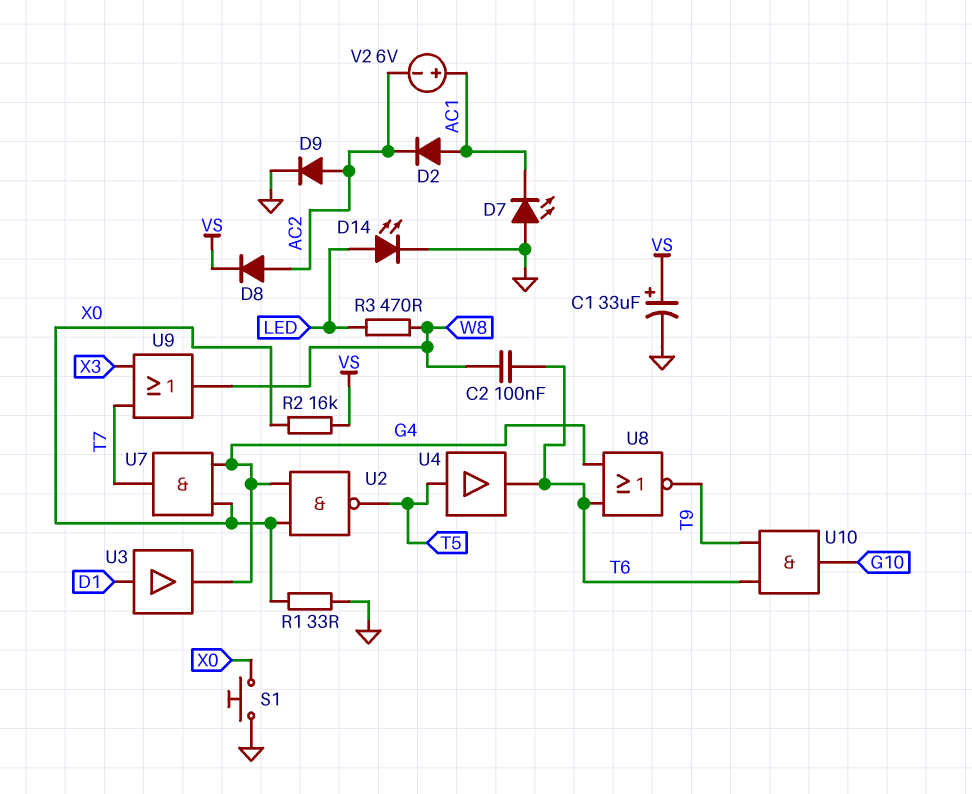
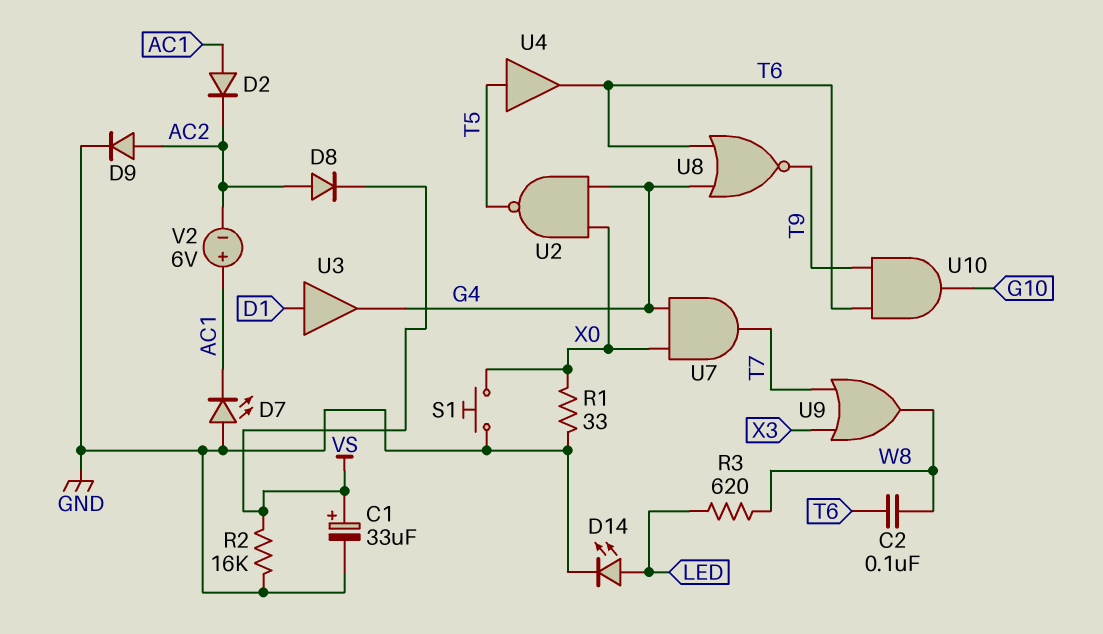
R2: 16k (VS, X0) -> 16k (GND, VS)
R3: 470 (LED, W8) -> 620 (LED, W8)

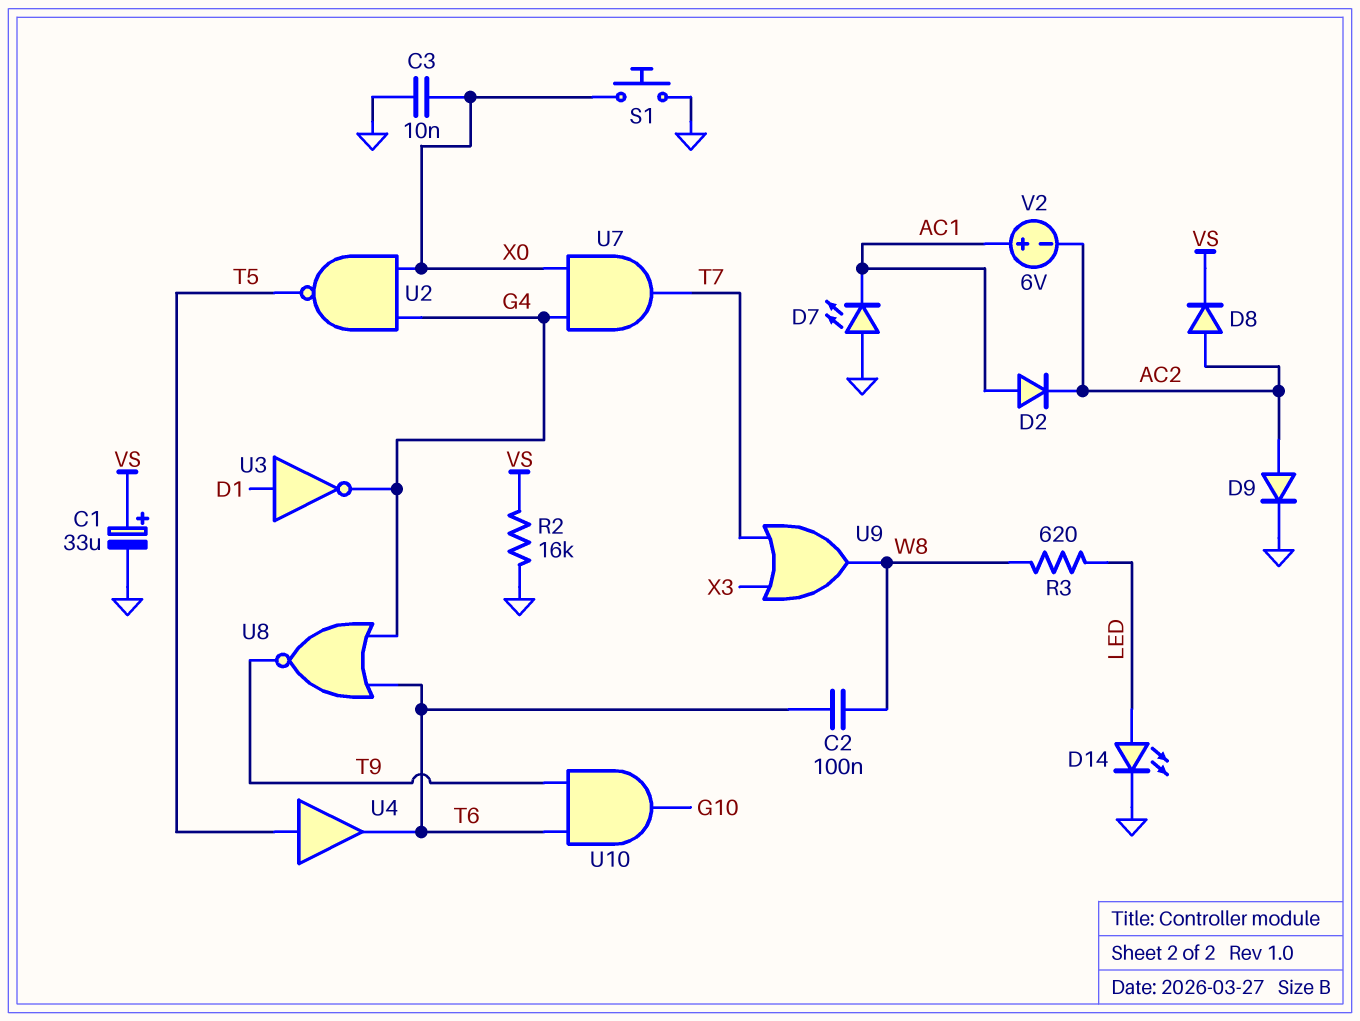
C3: none -> 10nF (GND, X0)
R1: 33 (GND, X0) -> none
U3: buffer (in D1, out G4) -> NOT (in D1, out G4)

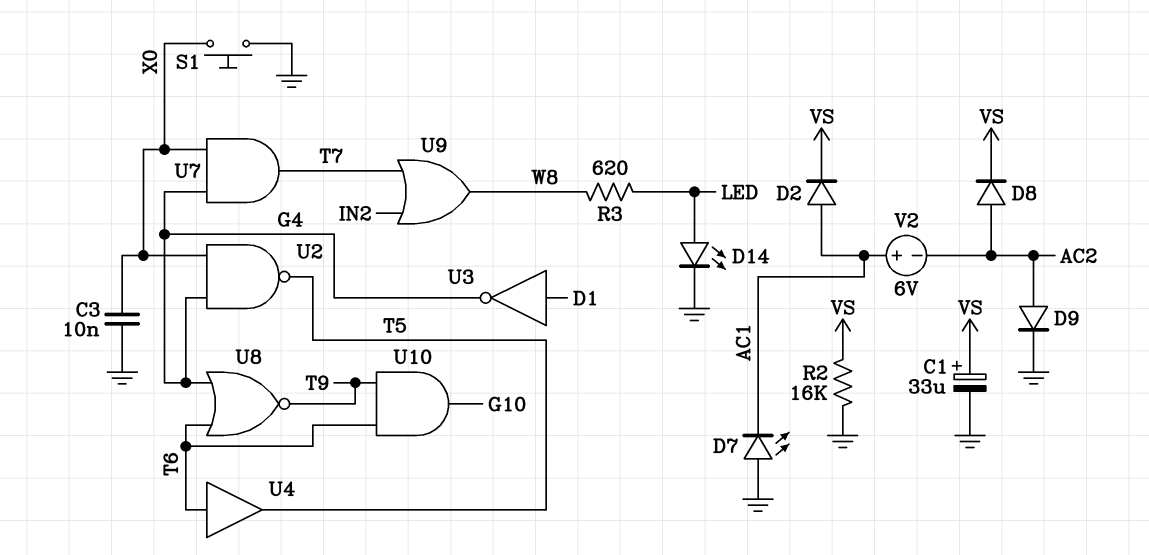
C2: 100nF (T6, W8) -> none
D2: diode (A AC1, K AC2) -> diode (A AC1, K VS)
U4: buffer (in T5, out T6) -> buffer (in T6, out T5)
U9: OR (in T7, in X3, out W8) -> OR (in IN2, in T7, out W8)

